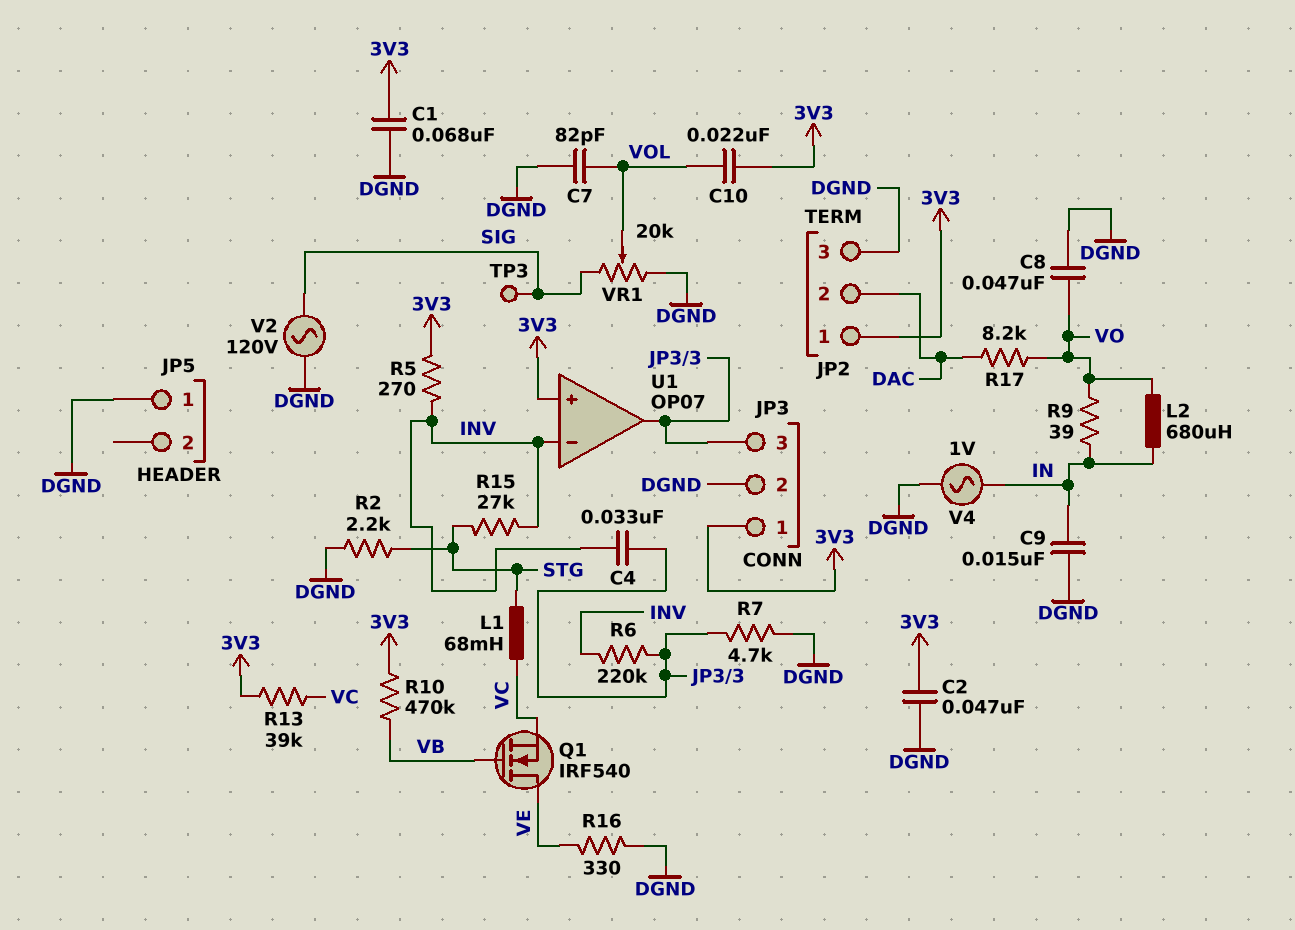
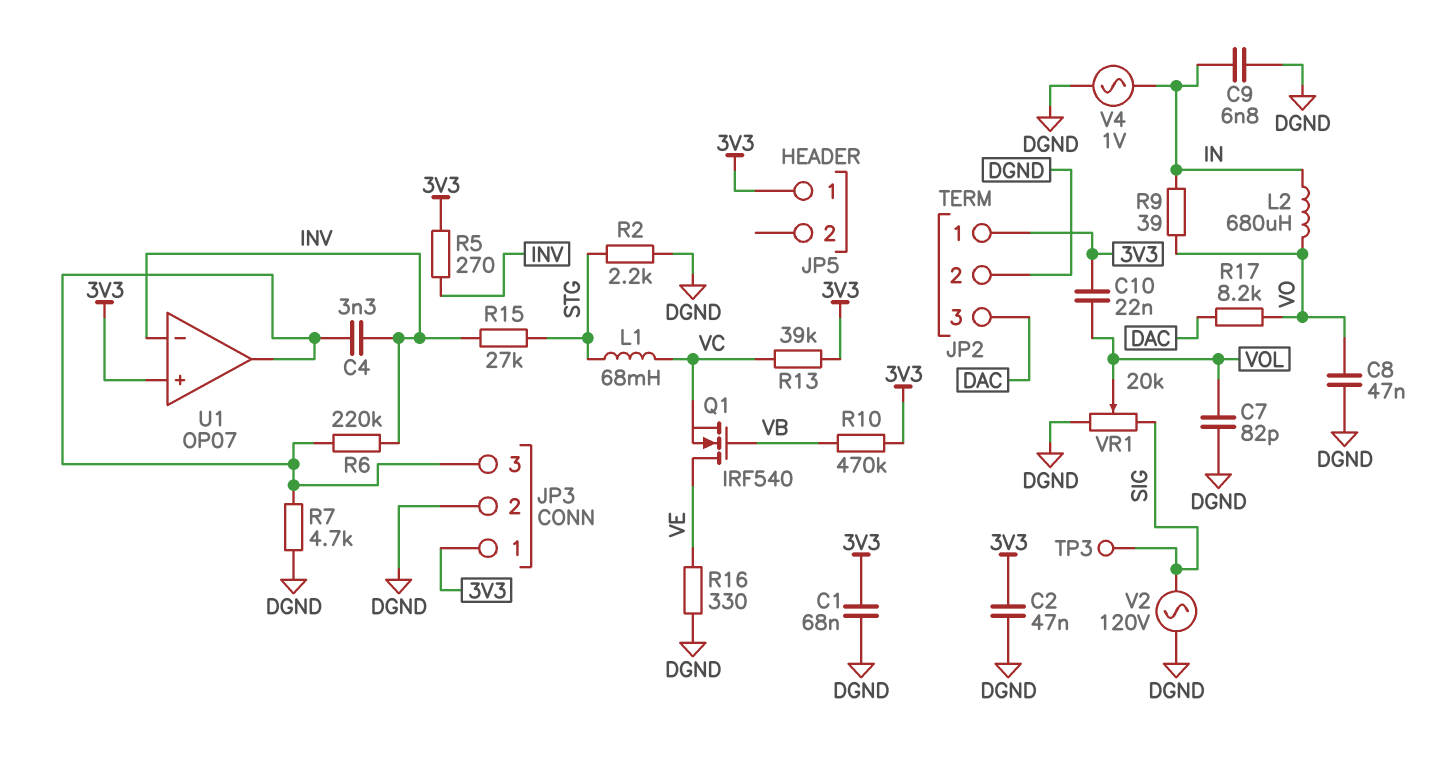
C4: 33nF (INV, JP3/3) -> 3.3nF (INV, JP3/3)
C9: 15nF (DGND, IN) -> 6.8nF (DGND, IN)
JP2 pin 2: DAC -> DGND
JP2 pin 3: DGND -> DAC
JP5 pin 1: DGND -> 3V3

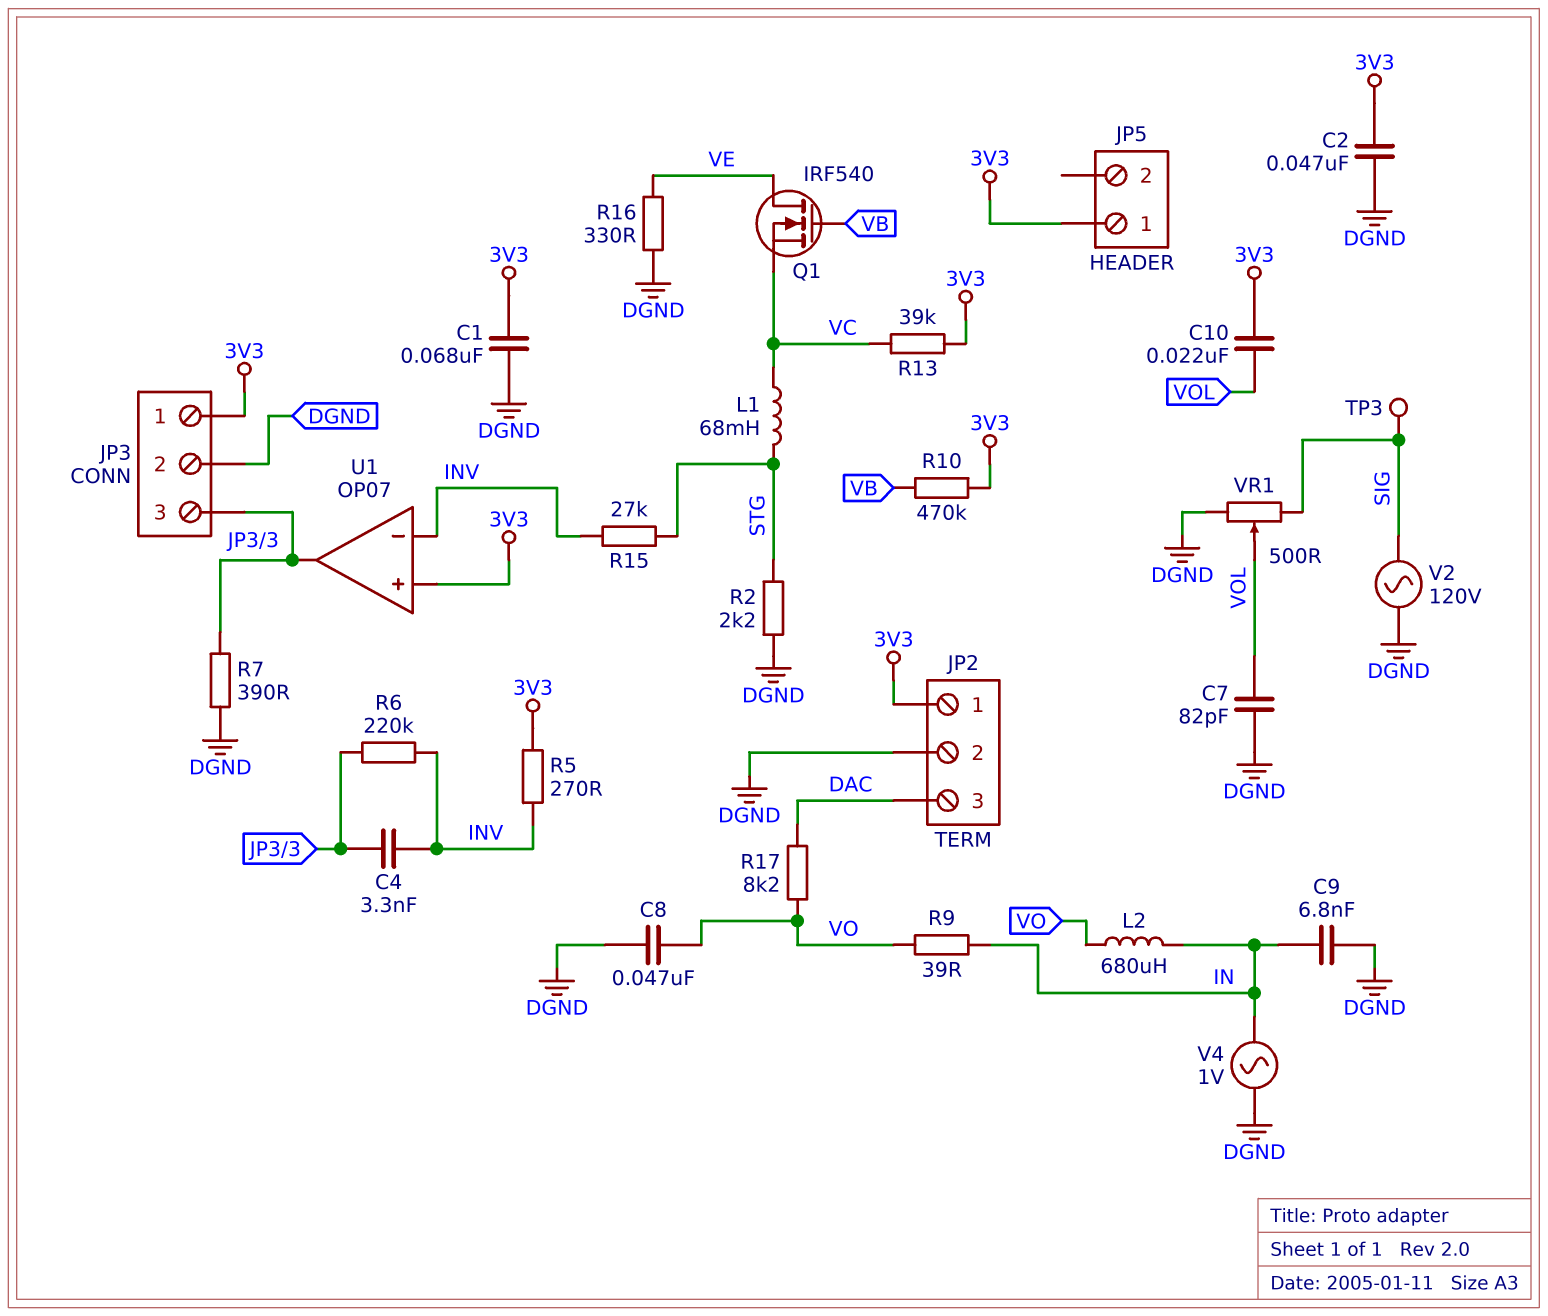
R7: 4.7k (DGND, JP3/3) -> 390 (DGND, JP3/3)
VR1: 20k (DGND, SIG, wiper VOL) -> 500 (DGND, SIG, wiper VOL)

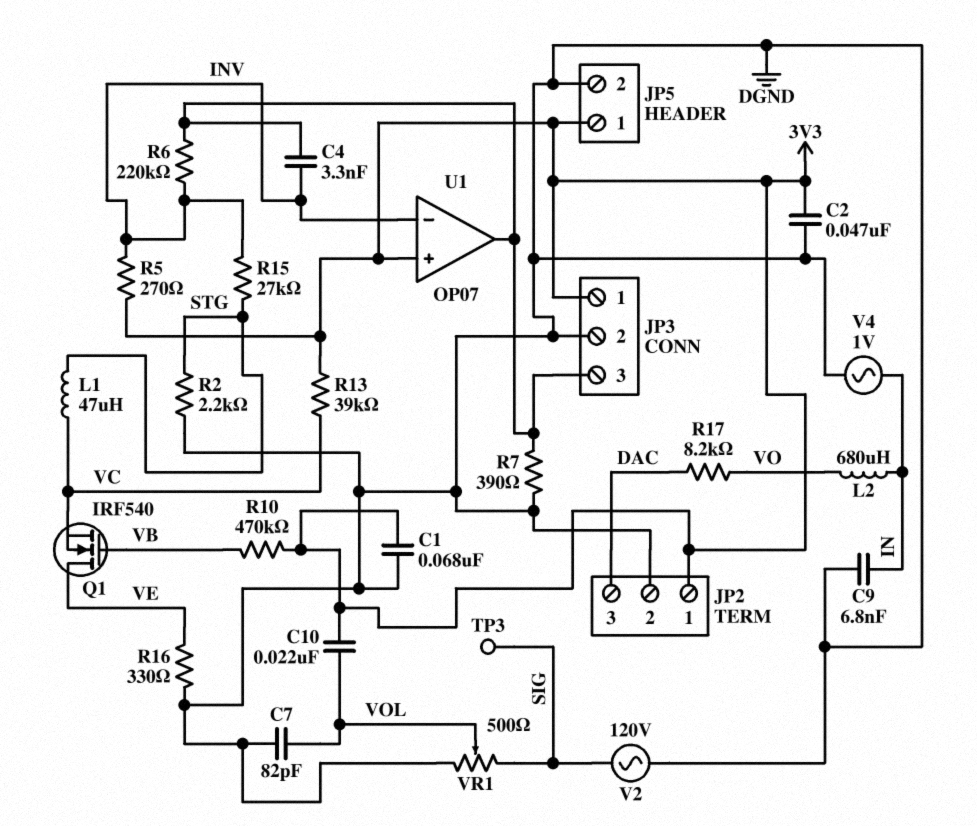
C8: 47nF (DGND, VO) -> none
JP5 pin 2: none -> DGND
L1: 68mH (STG, VC) -> 47uH (STG, VC)
R9: 39 (IN, VO) -> none

